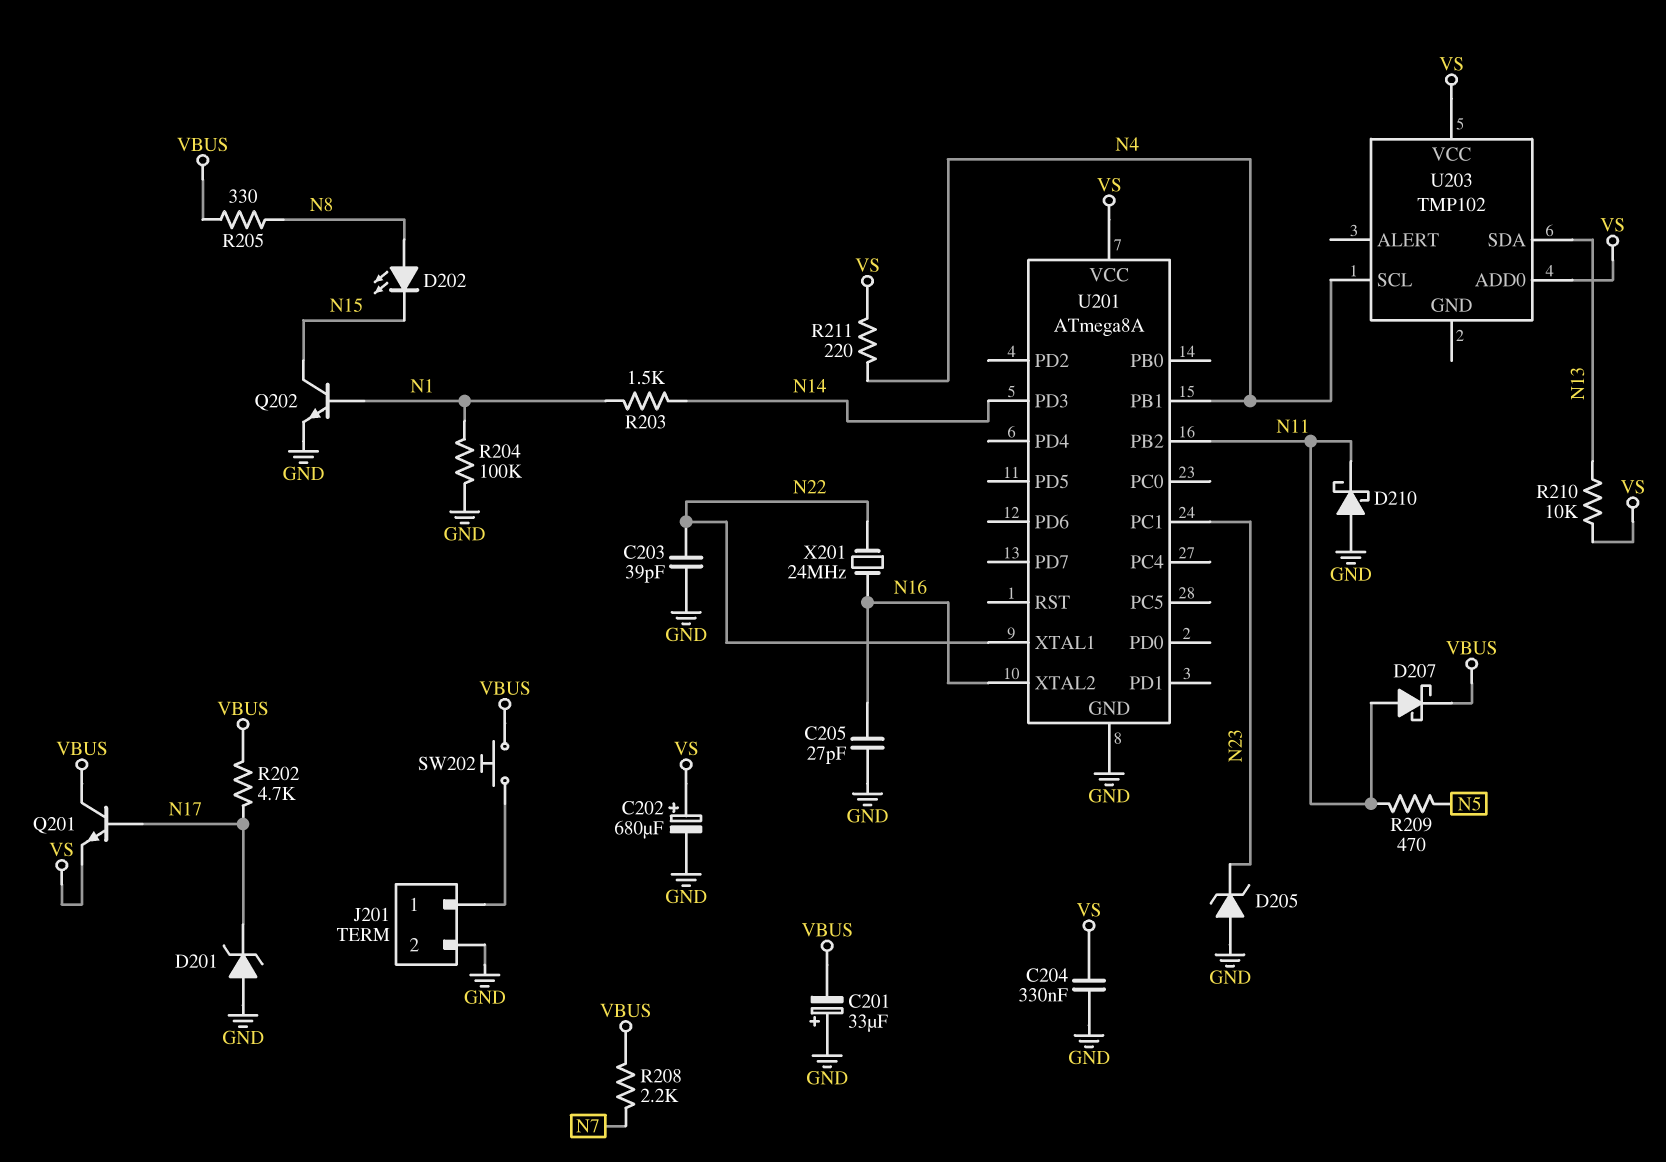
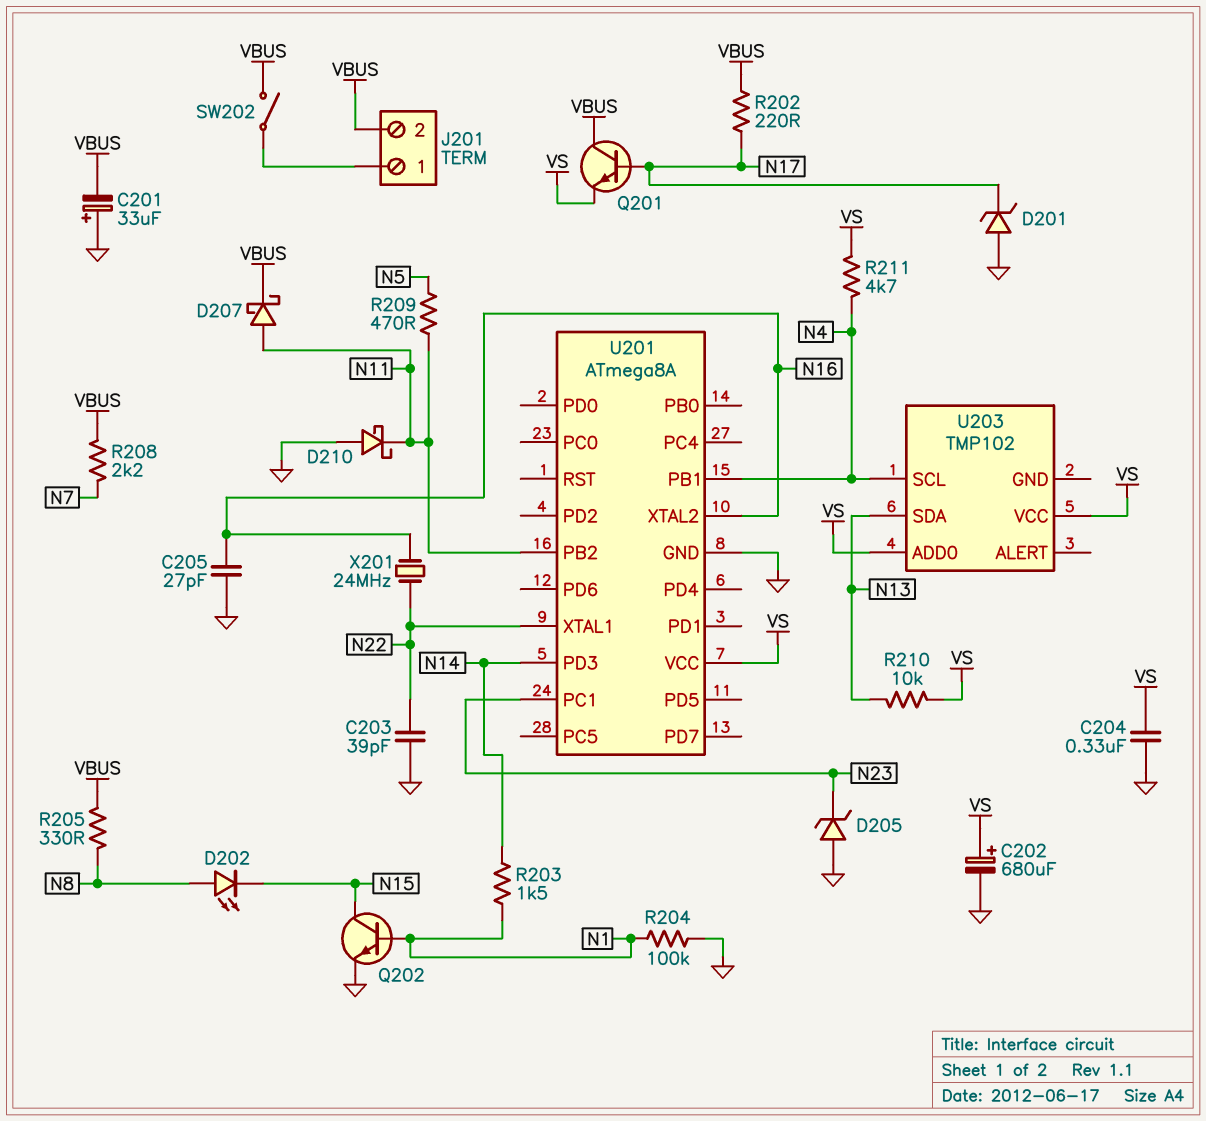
J201 pin 2: GND -> VBUS
R202: 4.7k (N17, VBUS) -> 220 (N17, VBUS)
R211: 220 (N4, VS) -> 4.7k (N4, VS)
SW202: button (J201/1, VBUS) -> switch (J201/1, VBUS)

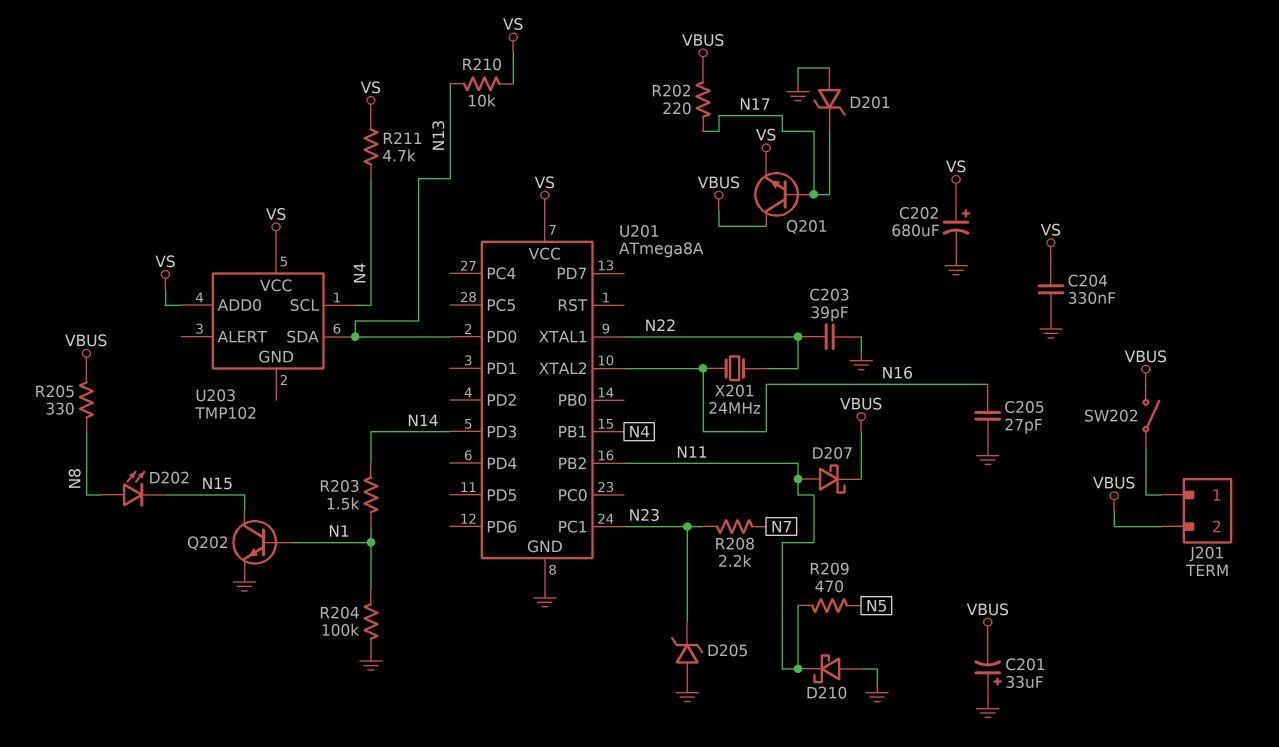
R208: 2.2k (N7, VBUS) -> 2.2k (N7, N23)
U201 pin PD0: none -> N13

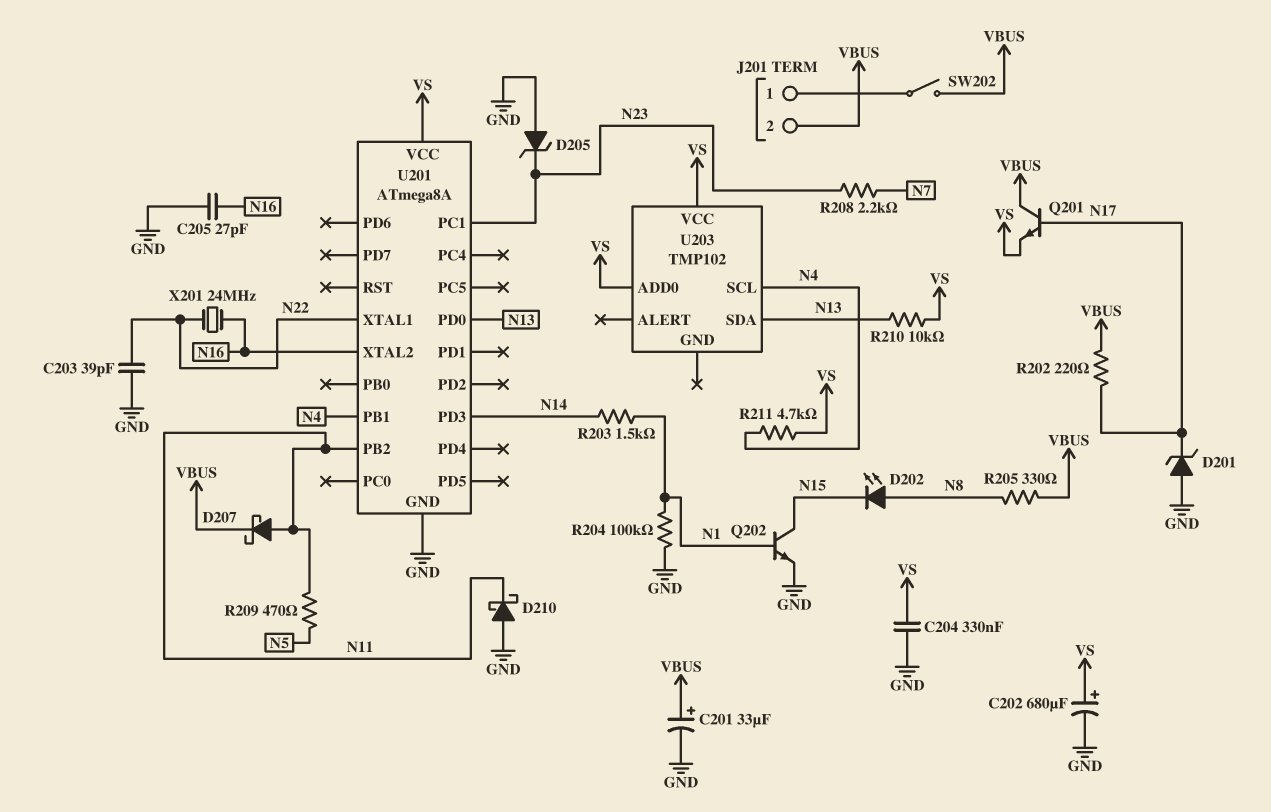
C201: 33uF (plus GND, minus VBUS) -> 33uF (plus VBUS, minus GND)

